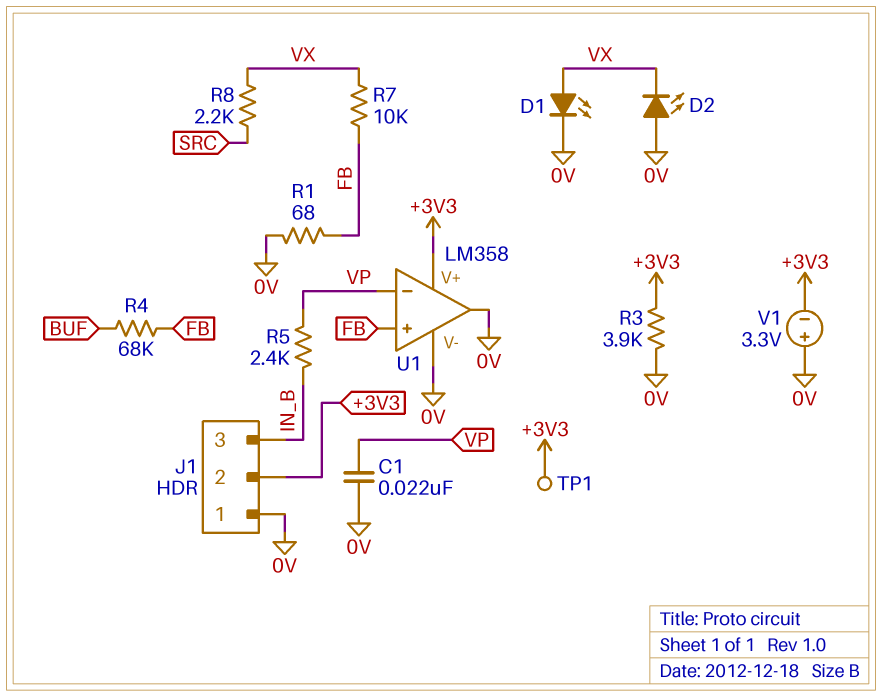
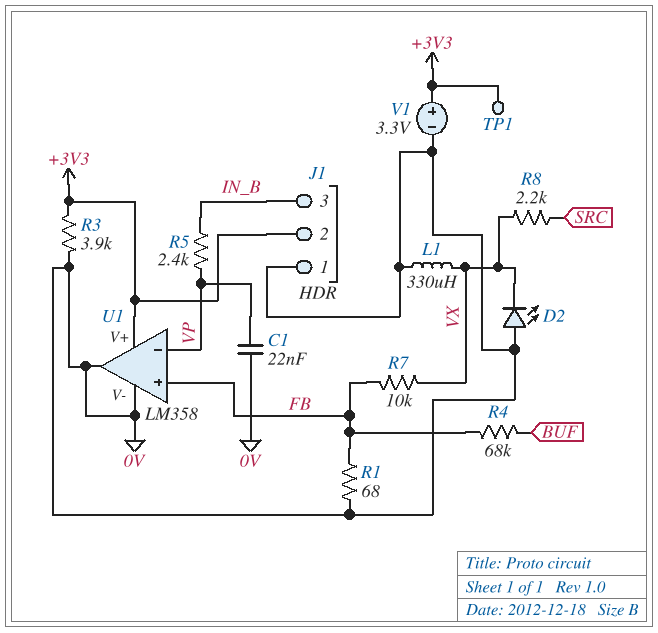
D1: LED (A VX, K 0V) -> none
L1: none -> 330uH (0V, VX)
V1: 3.3V (plus 0V, minus +3V3) -> 3.3V (plus +3V3, minus 0V)

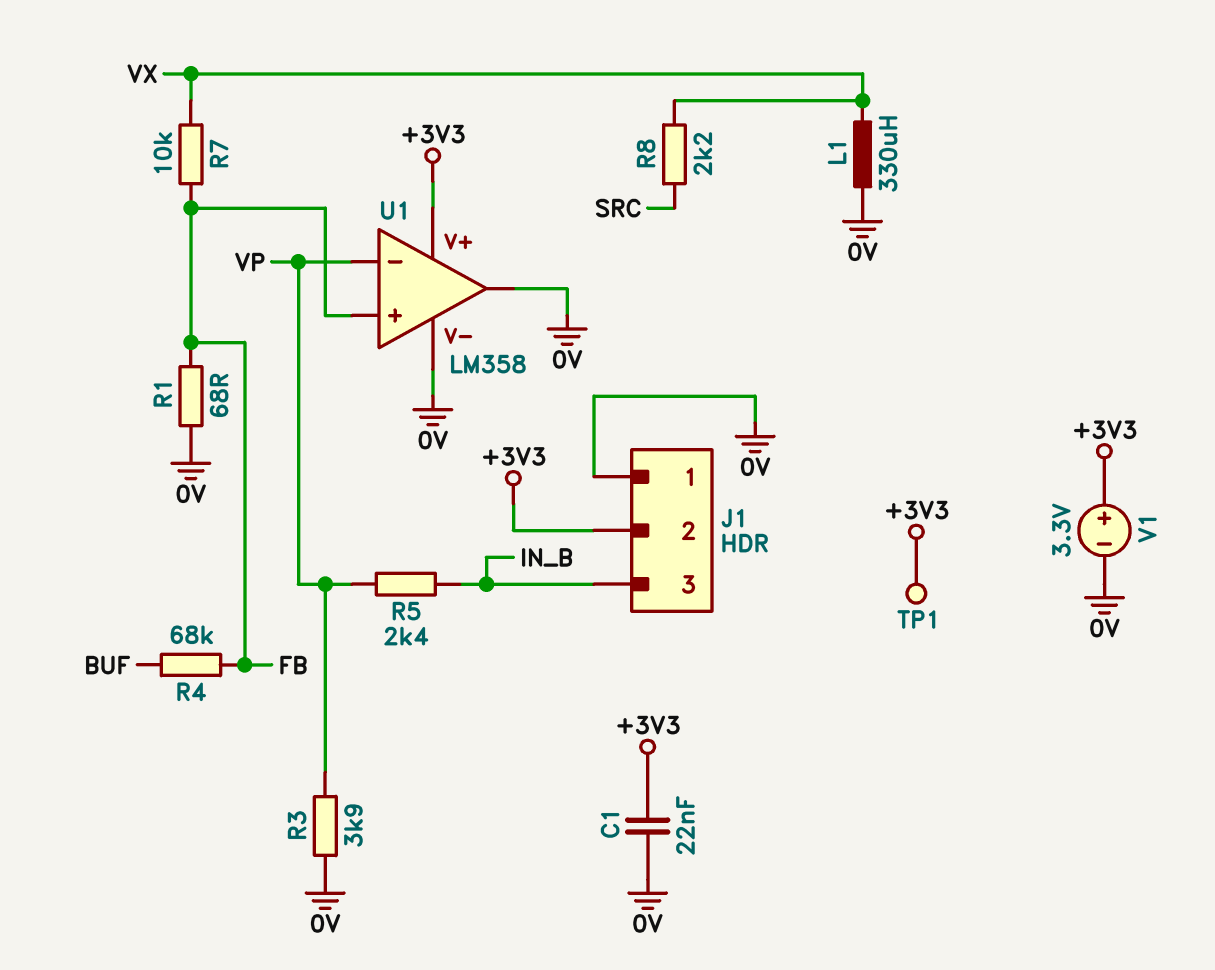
C1: 22nF (0V, VP) -> 22nF (+3V3, 0V)
D2: LED (A 0V, K VX) -> none
R3: 3.9k (+3V3, 0V) -> 3.9k (0V, VP)

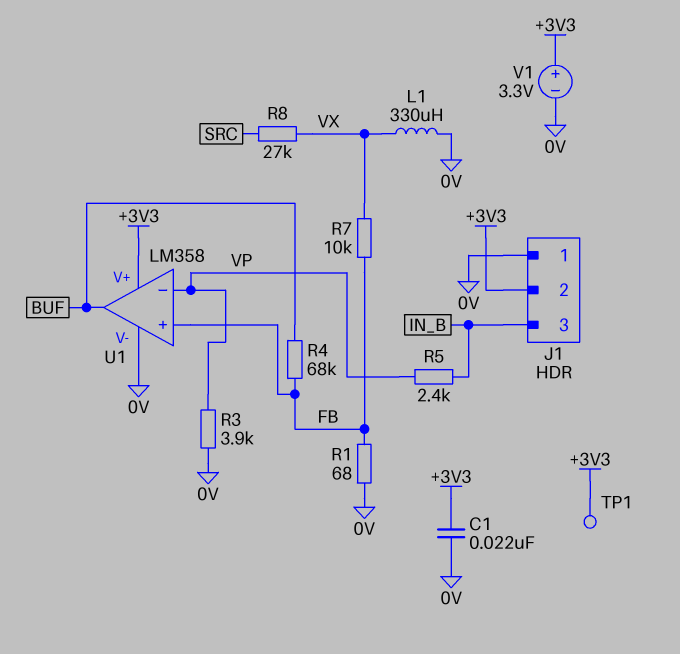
R8: 2.2k (SRC, VX) -> 27k (SRC, VX)
U1 pin out: 0V -> BUF

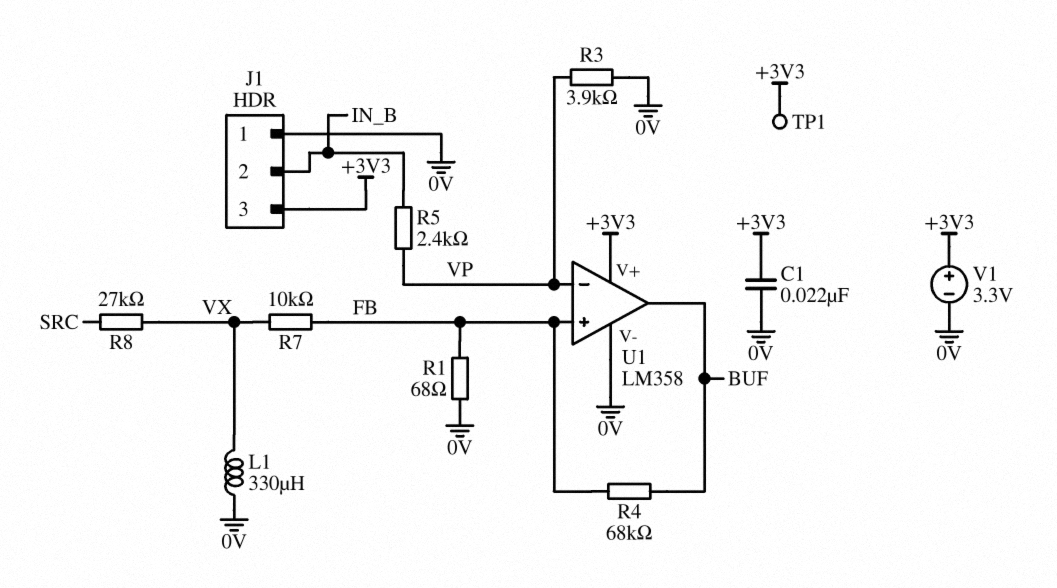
J1 pin 2: +3V3 -> IN_B
J1 pin 3: IN_B -> +3V3

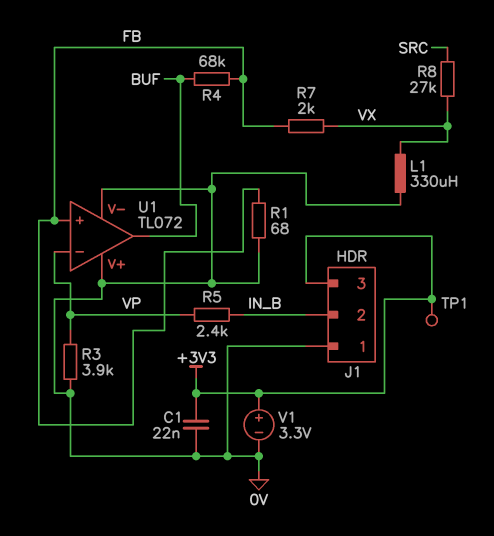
R7: 10k (FB, VX) -> 2k (FB, VX)
U1: LM358 -> TL072
U1 pin V+: +3V3 -> 0V

